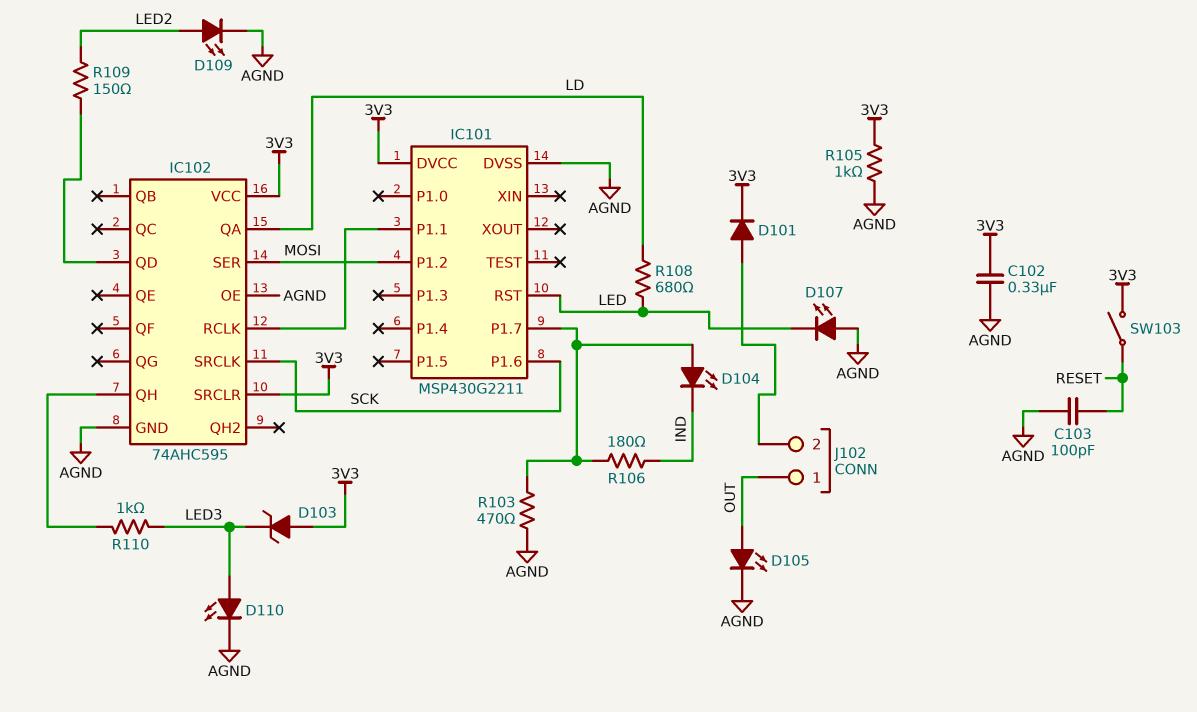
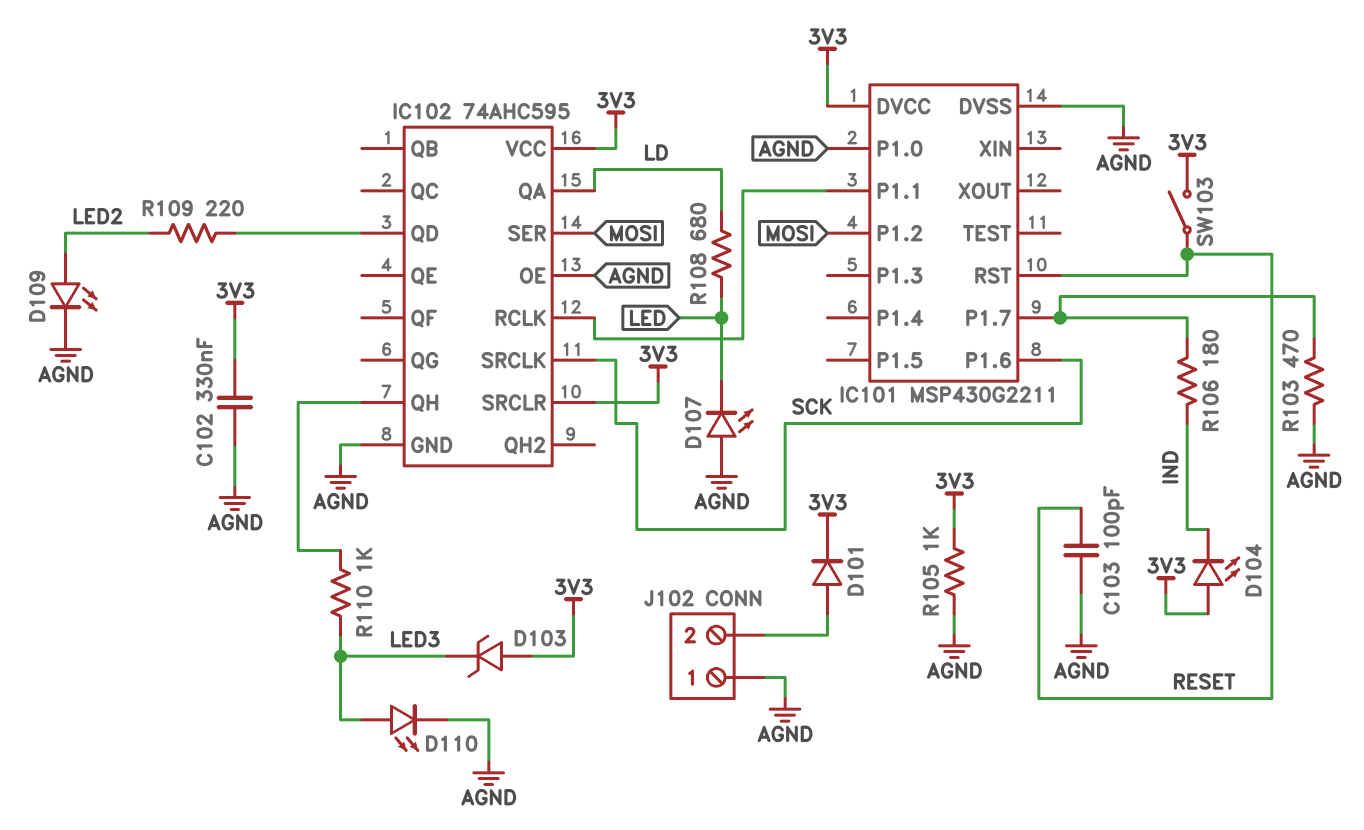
D104: LED (A IC101/P1.7, K IND) -> LED (A 3V3, K IND)
D105: LED (A OUT, K AGND) -> none
IC101 pin P1.0: none -> AGND
IC101 pin RST: LED -> RESET
J102 pin 1: OUT -> AGND
R109: 150 (IC102/QD, LED2) -> 220 (IC102/QD, LED2)

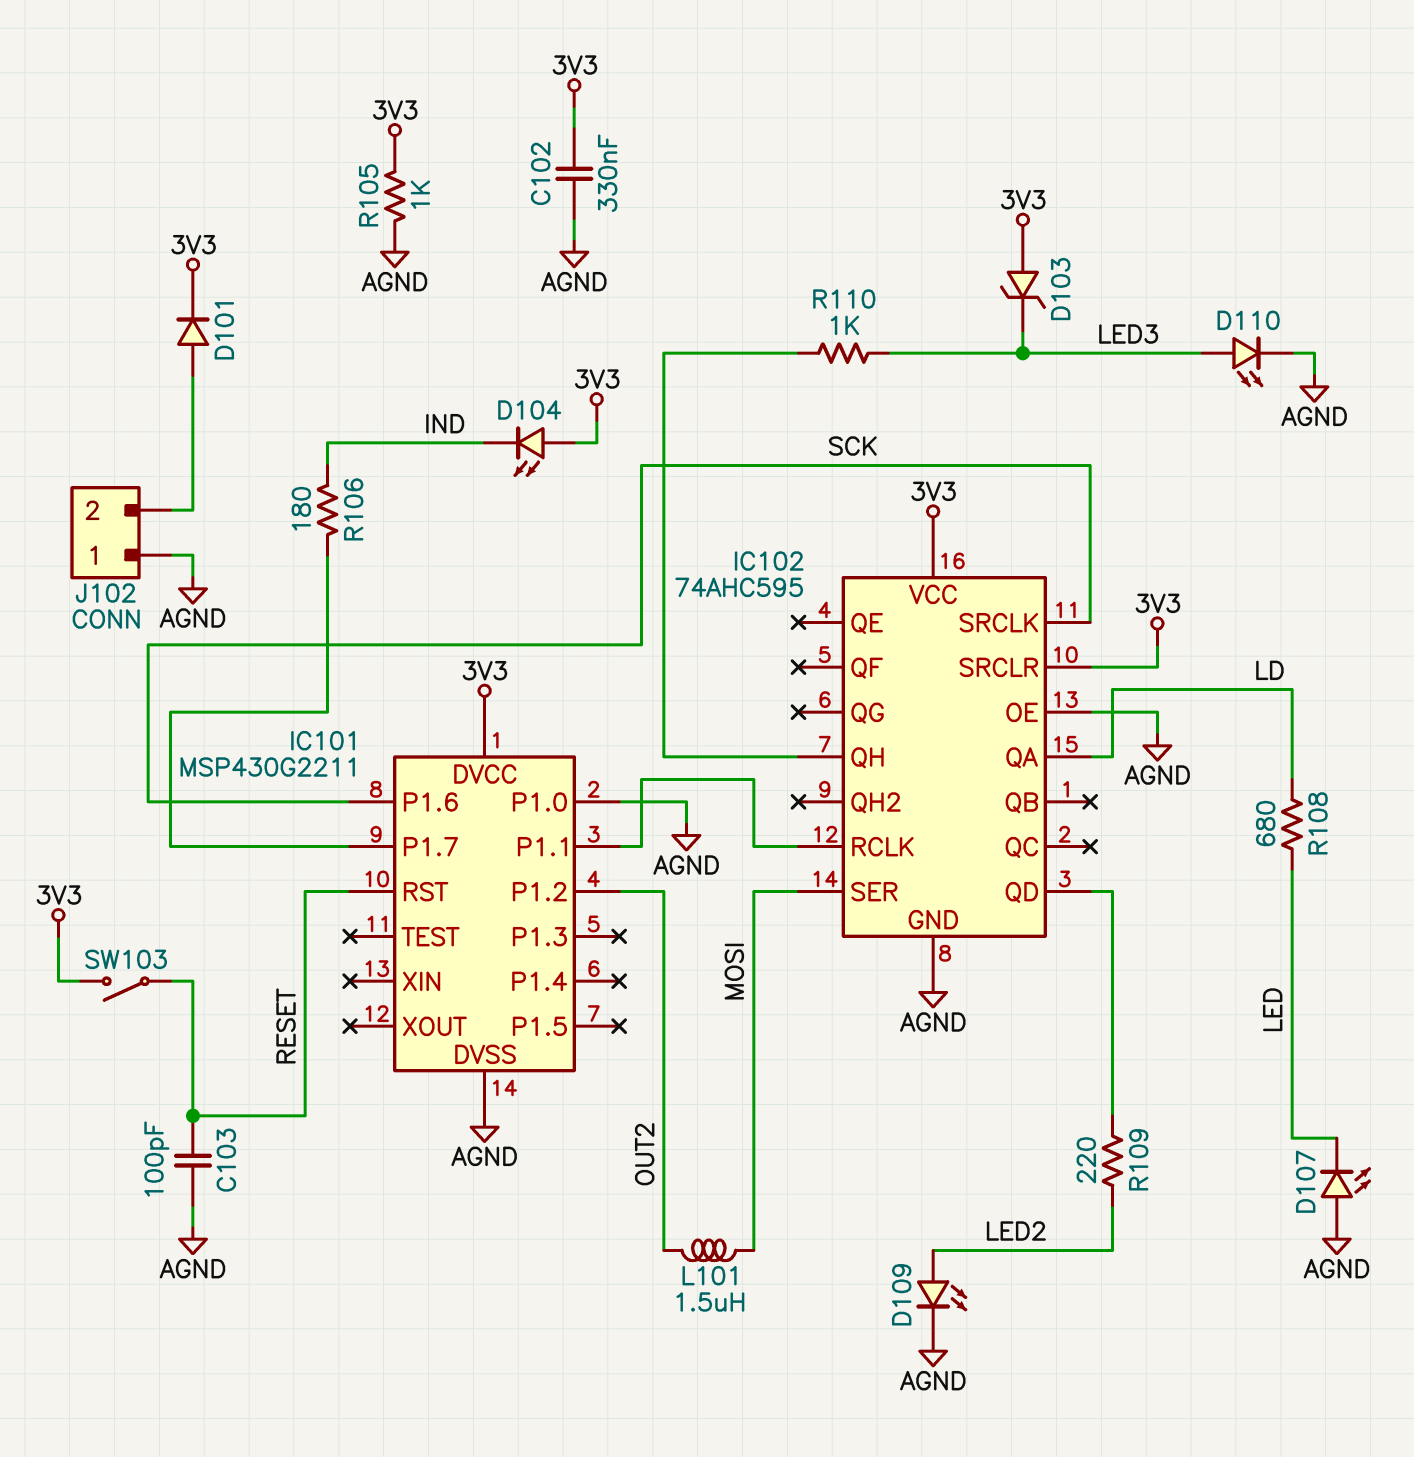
IC101 pin P1.2: MOSI -> OUT2
L101: none -> 1.5uH (MOSI, OUT2)
R103: 470 (AGND, IC101/P1.7) -> none

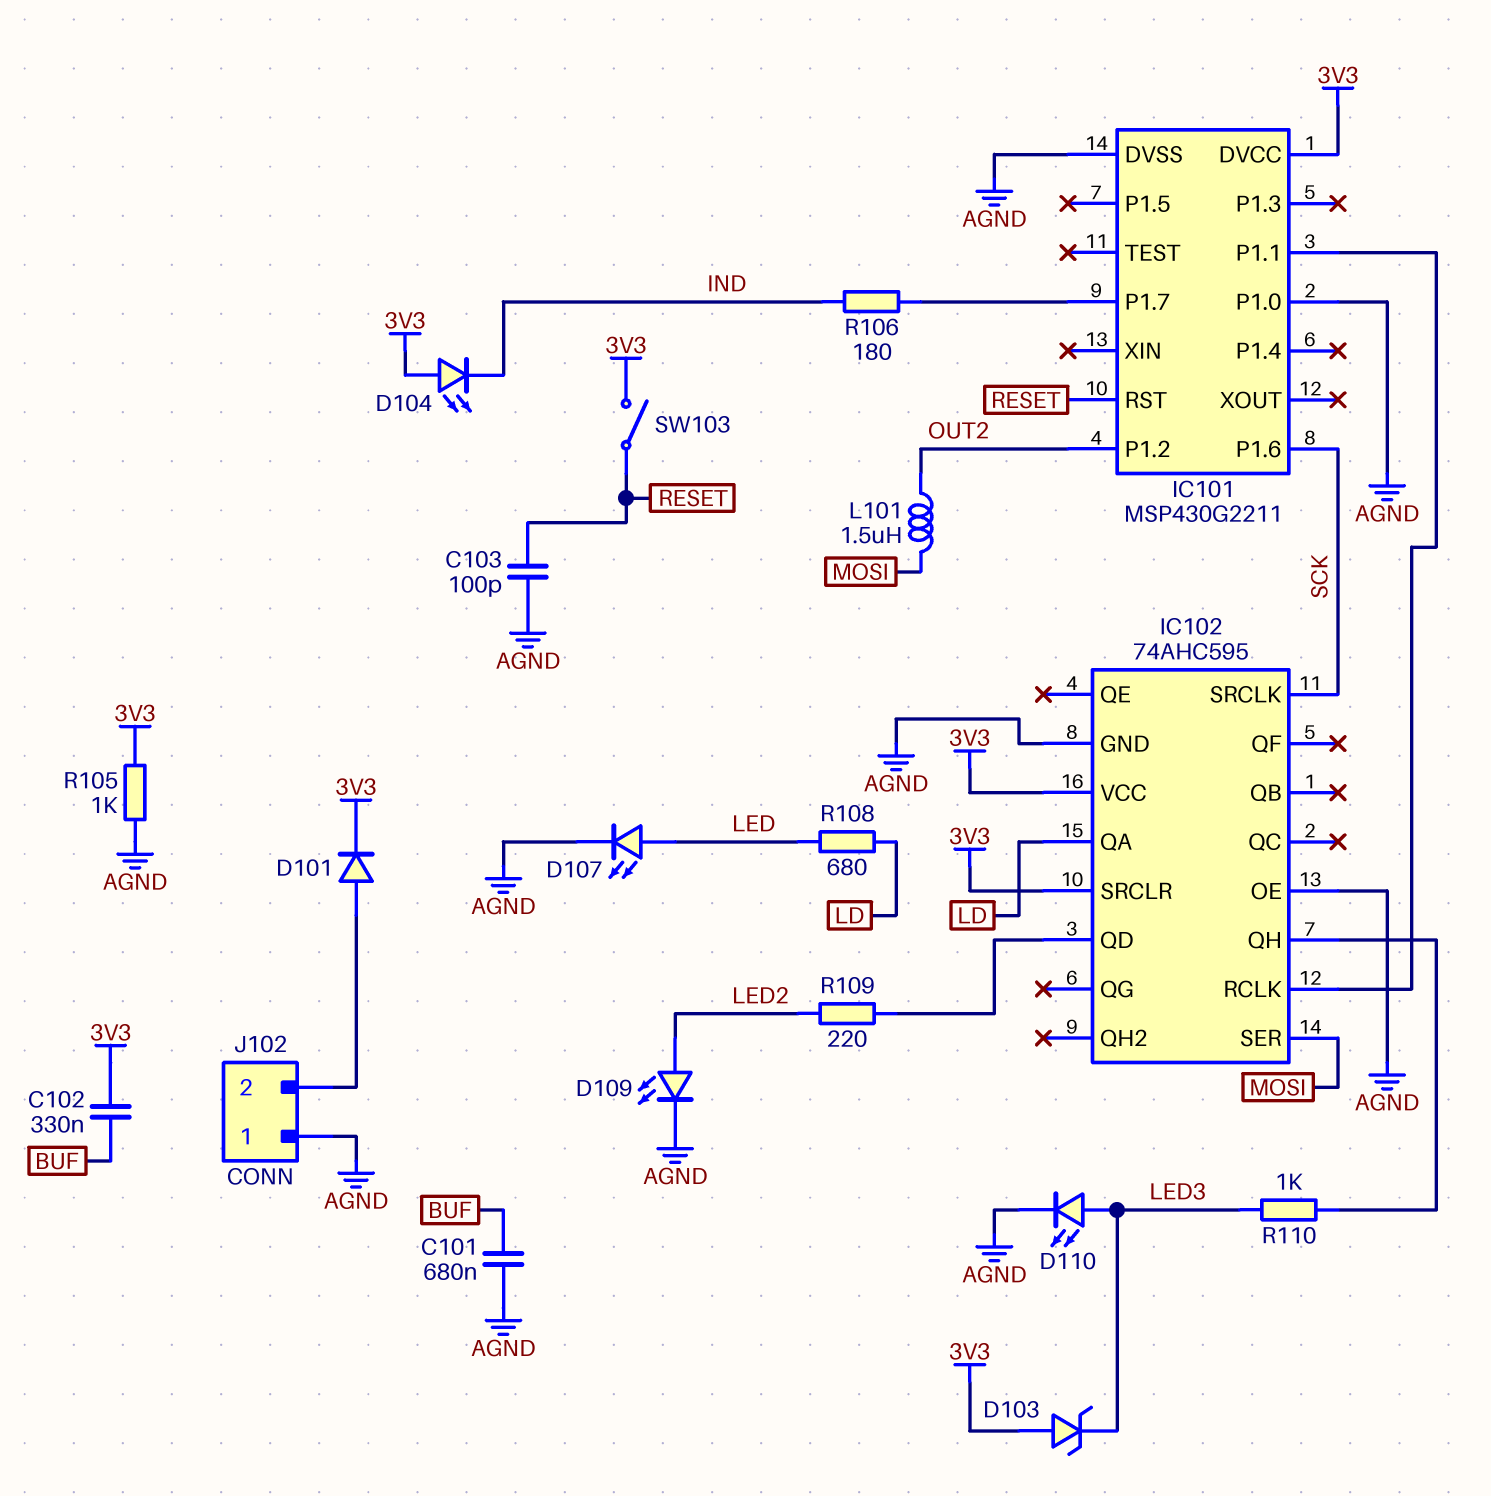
C101: none -> 680nF (AGND, BUF)
C102: 330nF (3V3, AGND) -> 330nF (3V3, BUF)
D107: LED (A AGND, K LED) -> LED (A LED, K AGND)

